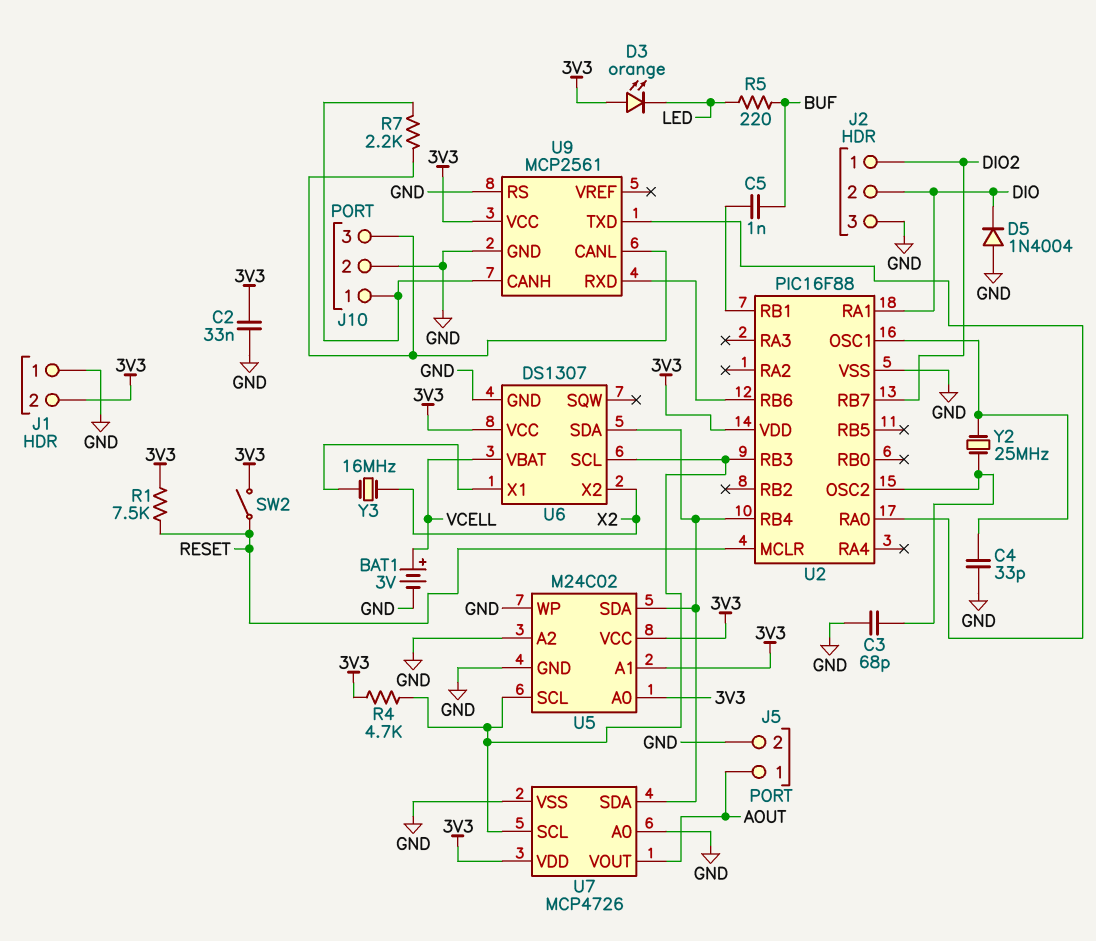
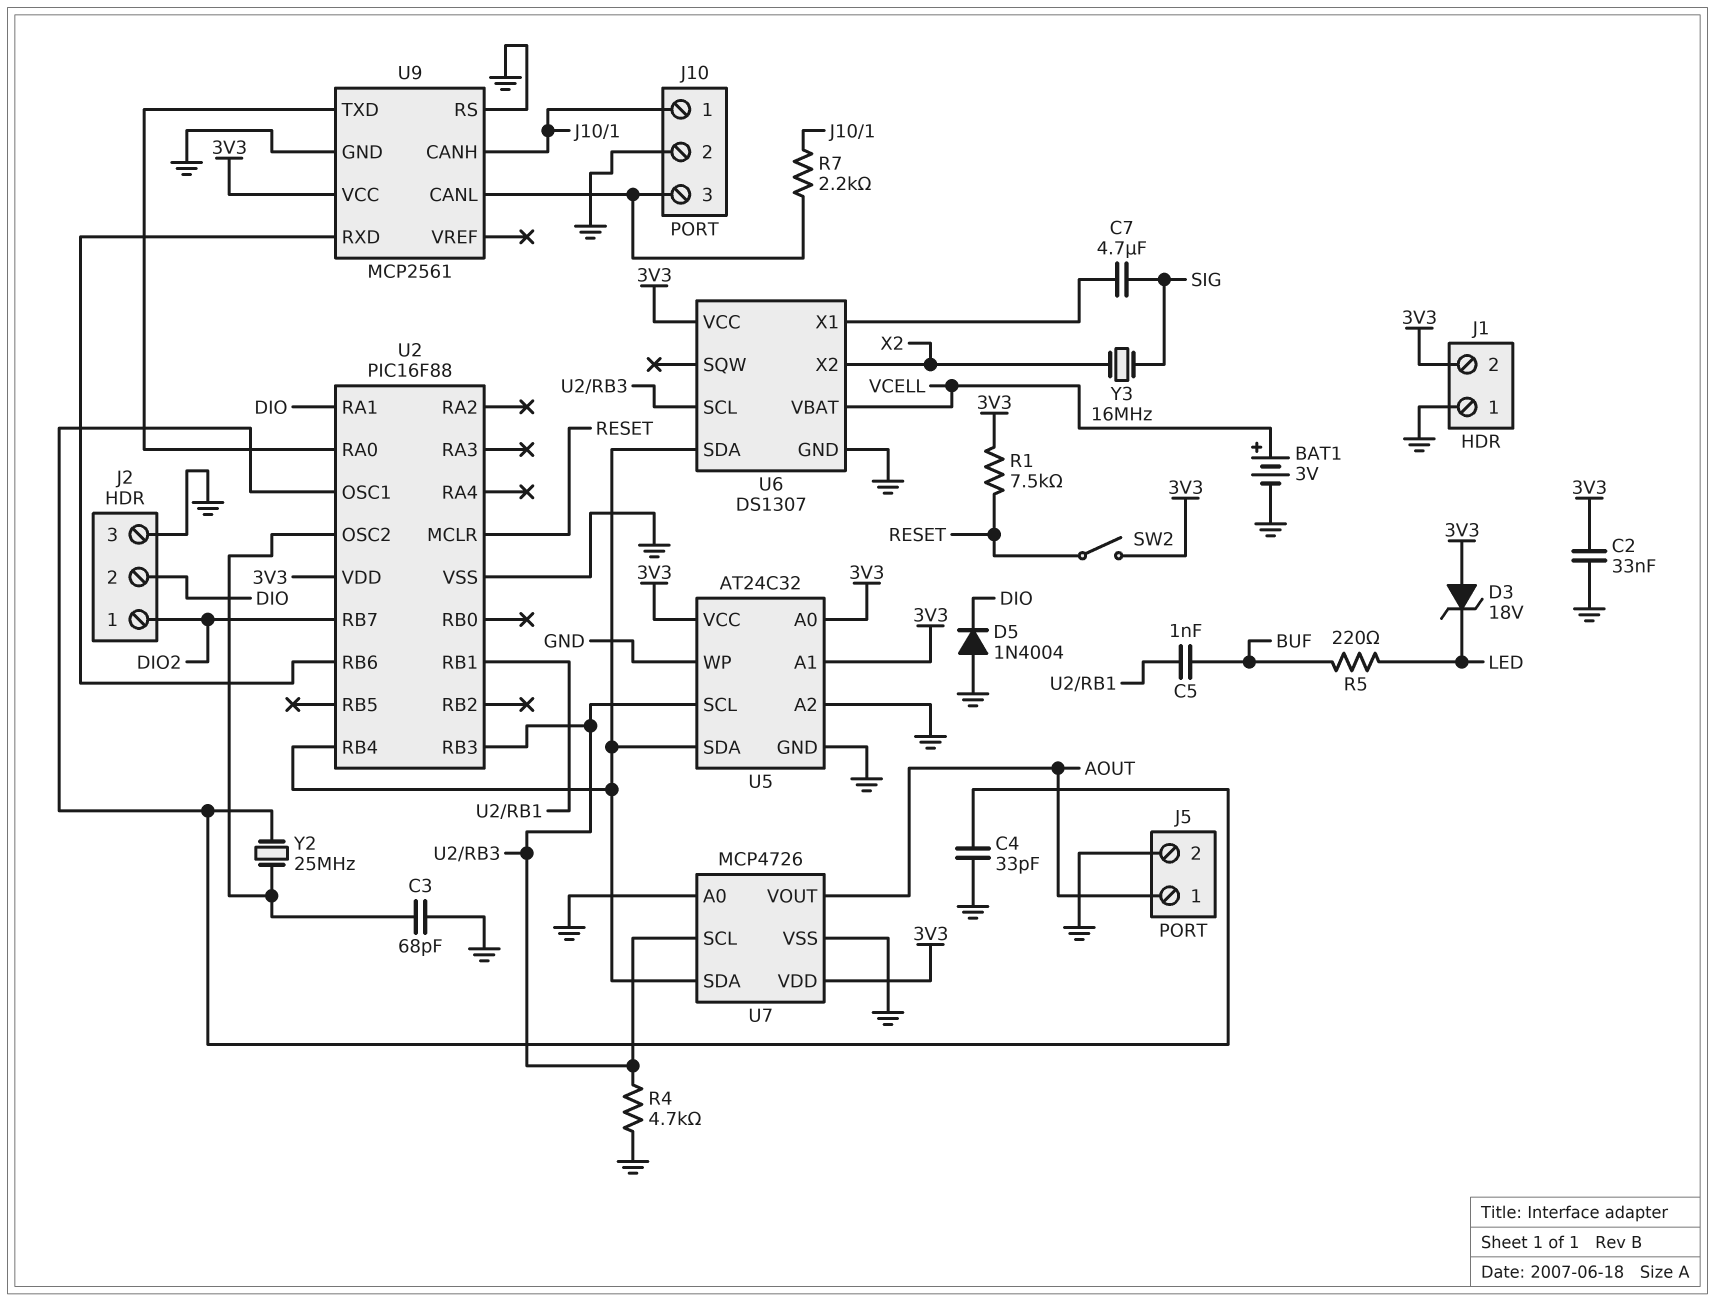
C7: none -> 4.7uF (SIG, U6/X1)
D3: LED orange (A 3V3, K LED) -> zener 18V (A 3V3, K LED)
R4: 4.7k (3V3, U2/RB3) -> 4.7k (GND, U2/RB3)
U5: M24C02 -> AT24C32
Y3: 16MHz (U6/X1, X2) -> 16MHz (SIG, X2)

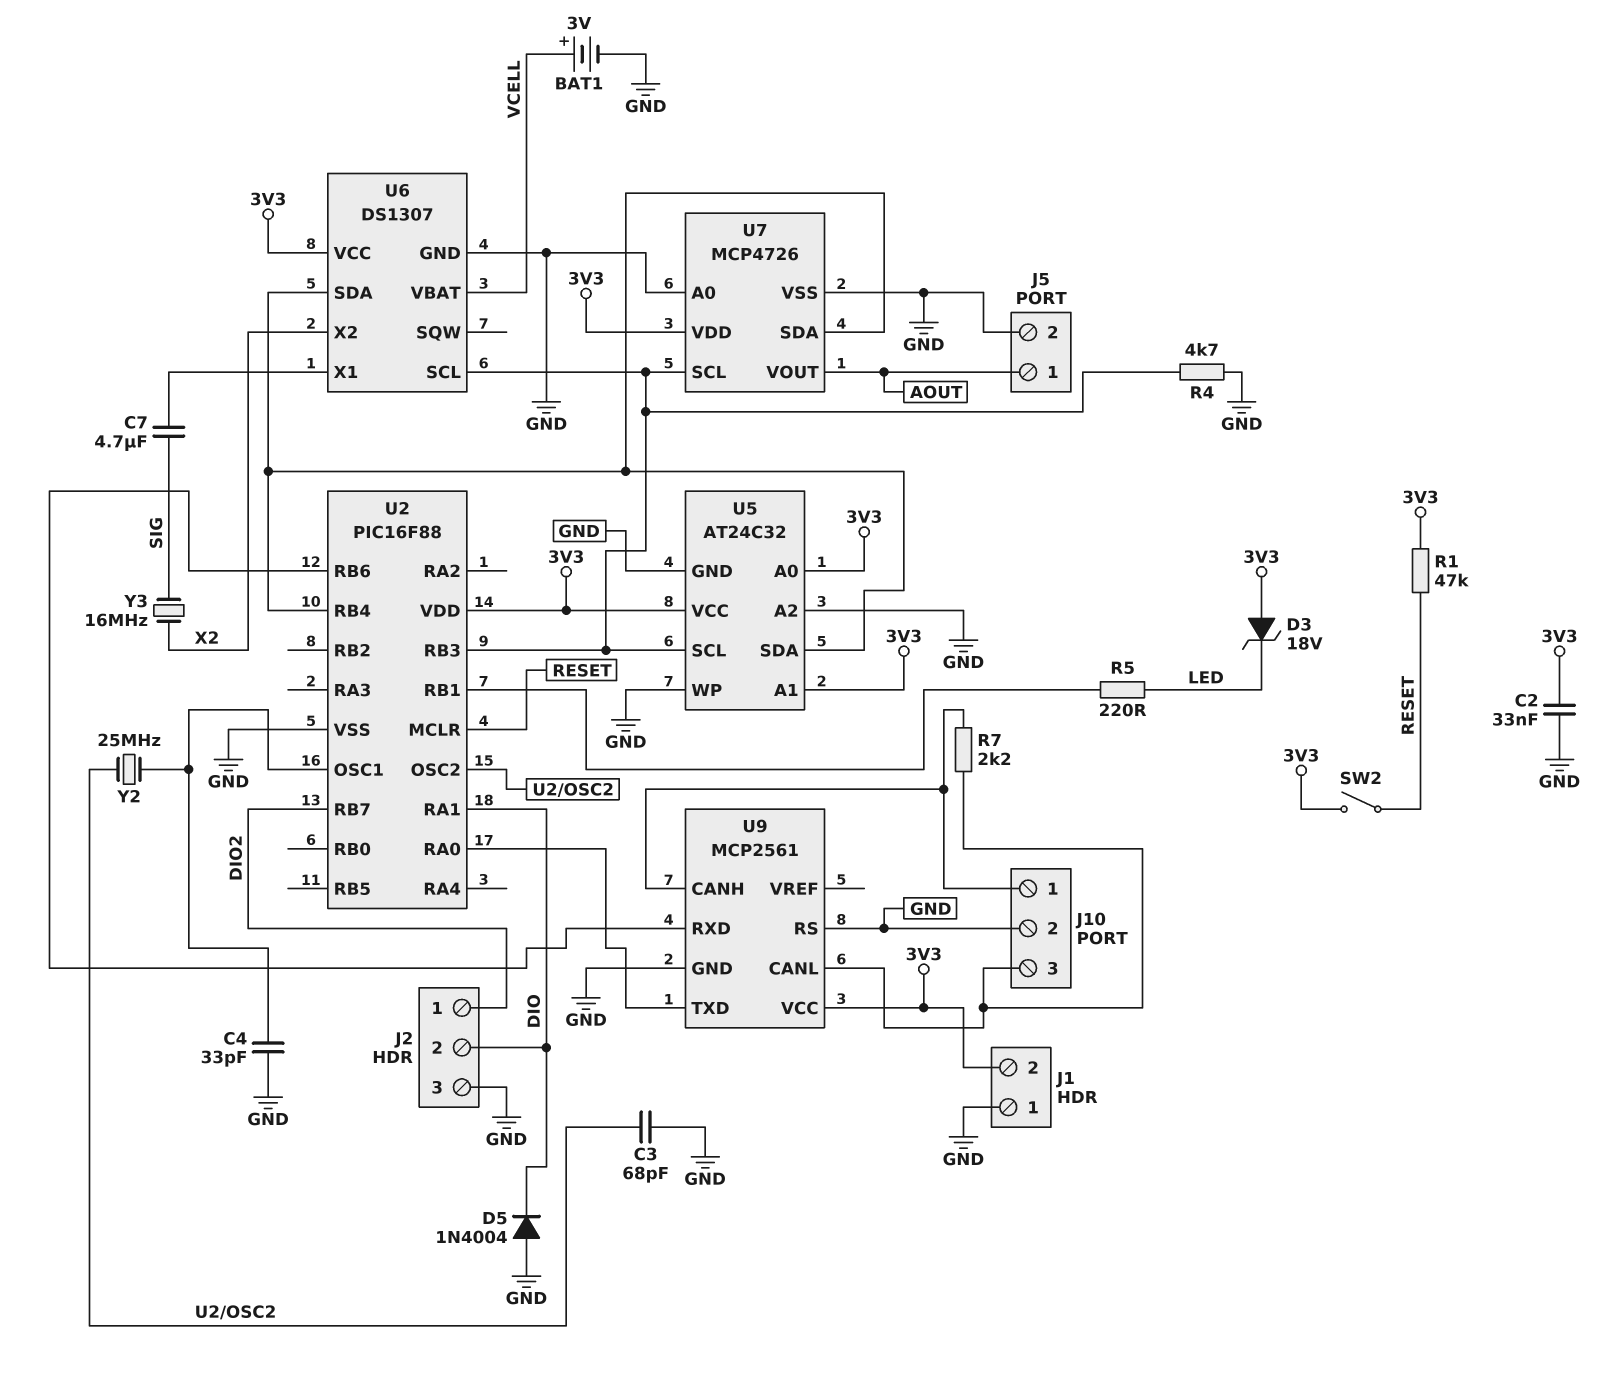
C5: 1nF (BUF, U2/RB1) -> none
R1: 7.5k (3V3, RESET) -> 47k (3V3, RESET)
R5: 220 (BUF, LED) -> 220 (LED, U2/RB1)

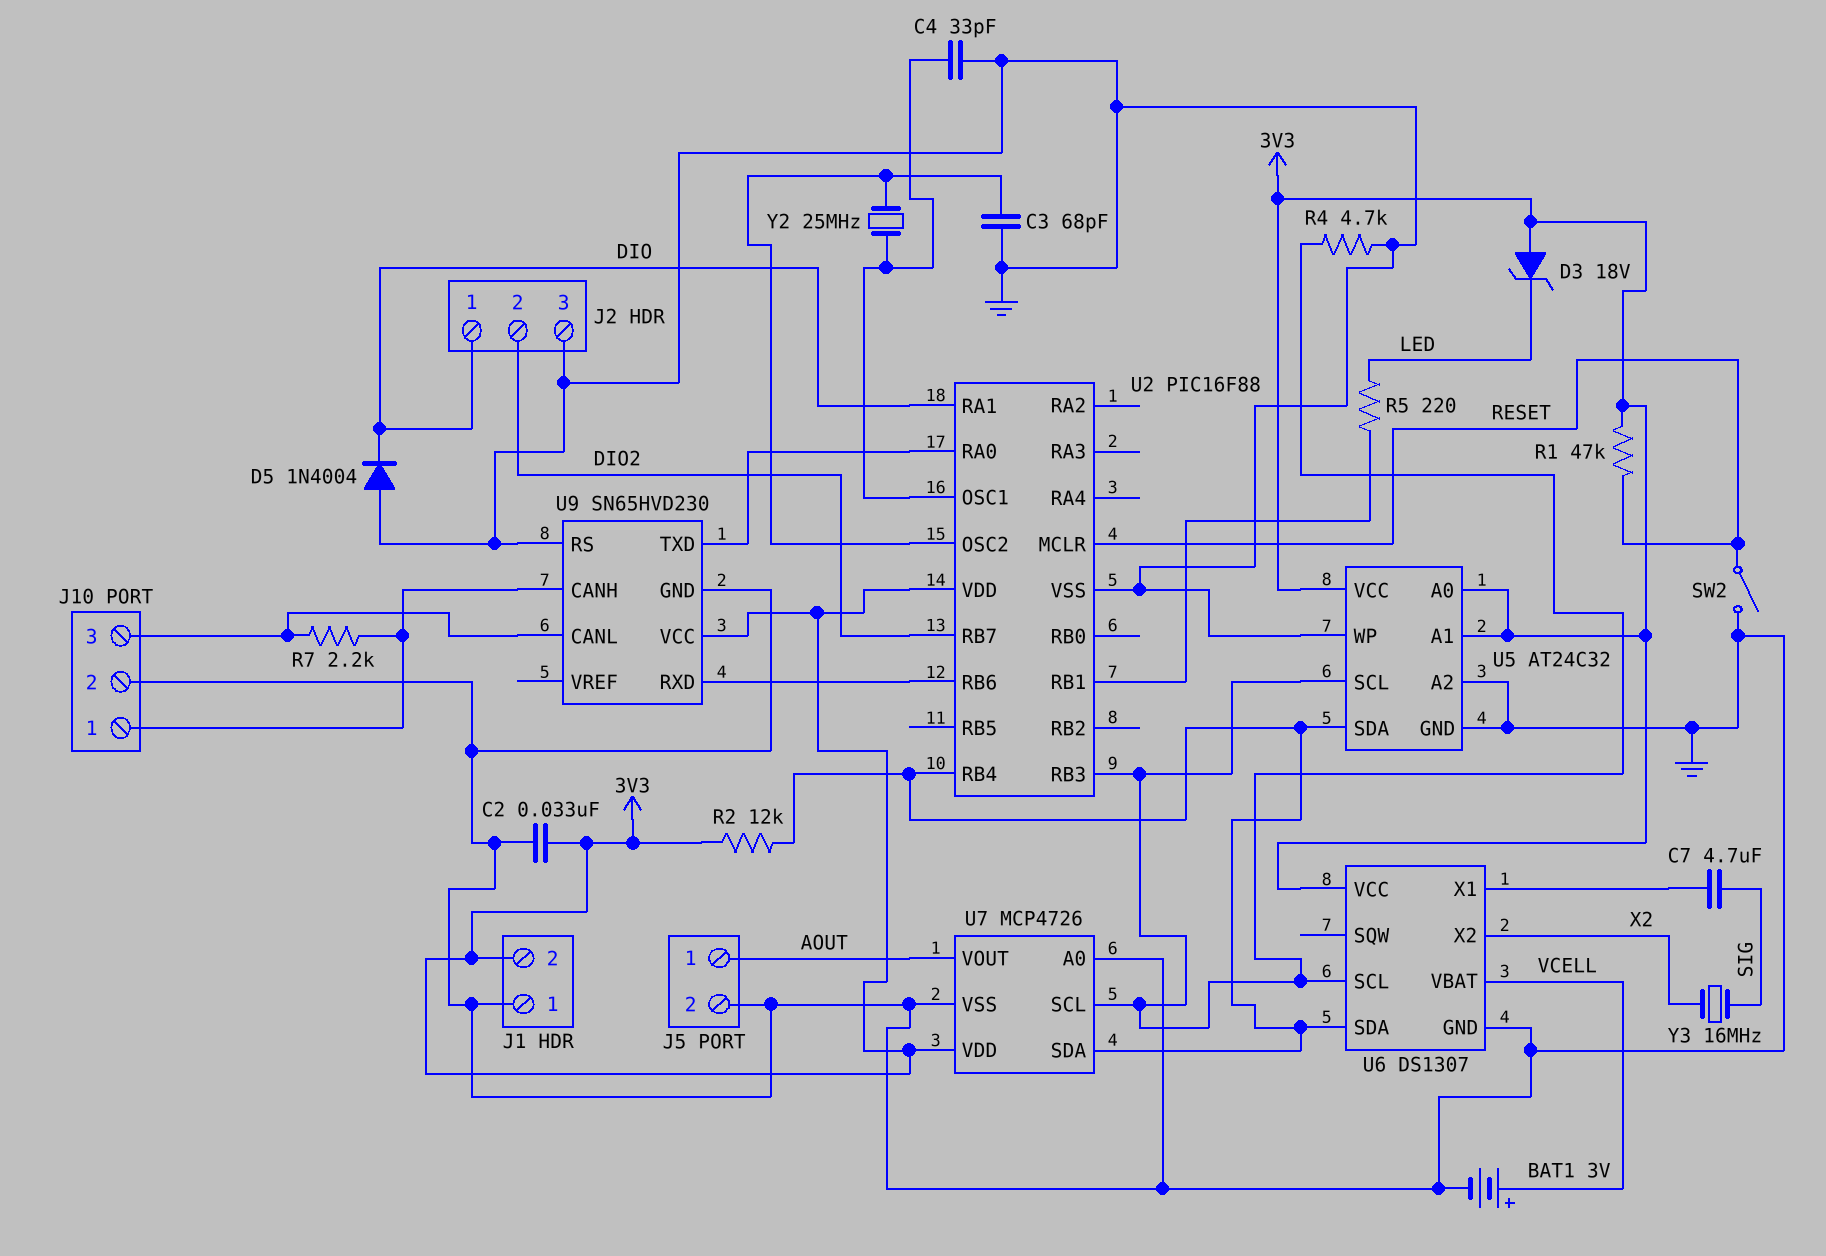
J2 pin 1: DIO2 -> DIO
J2 pin 2: DIO -> DIO2
R2: none -> 12k (3V3, U2/RB4)
SW2: switch (3V3, RESET) -> switch (GND, RESET)
U9: MCP2561 -> SN65HVD230

